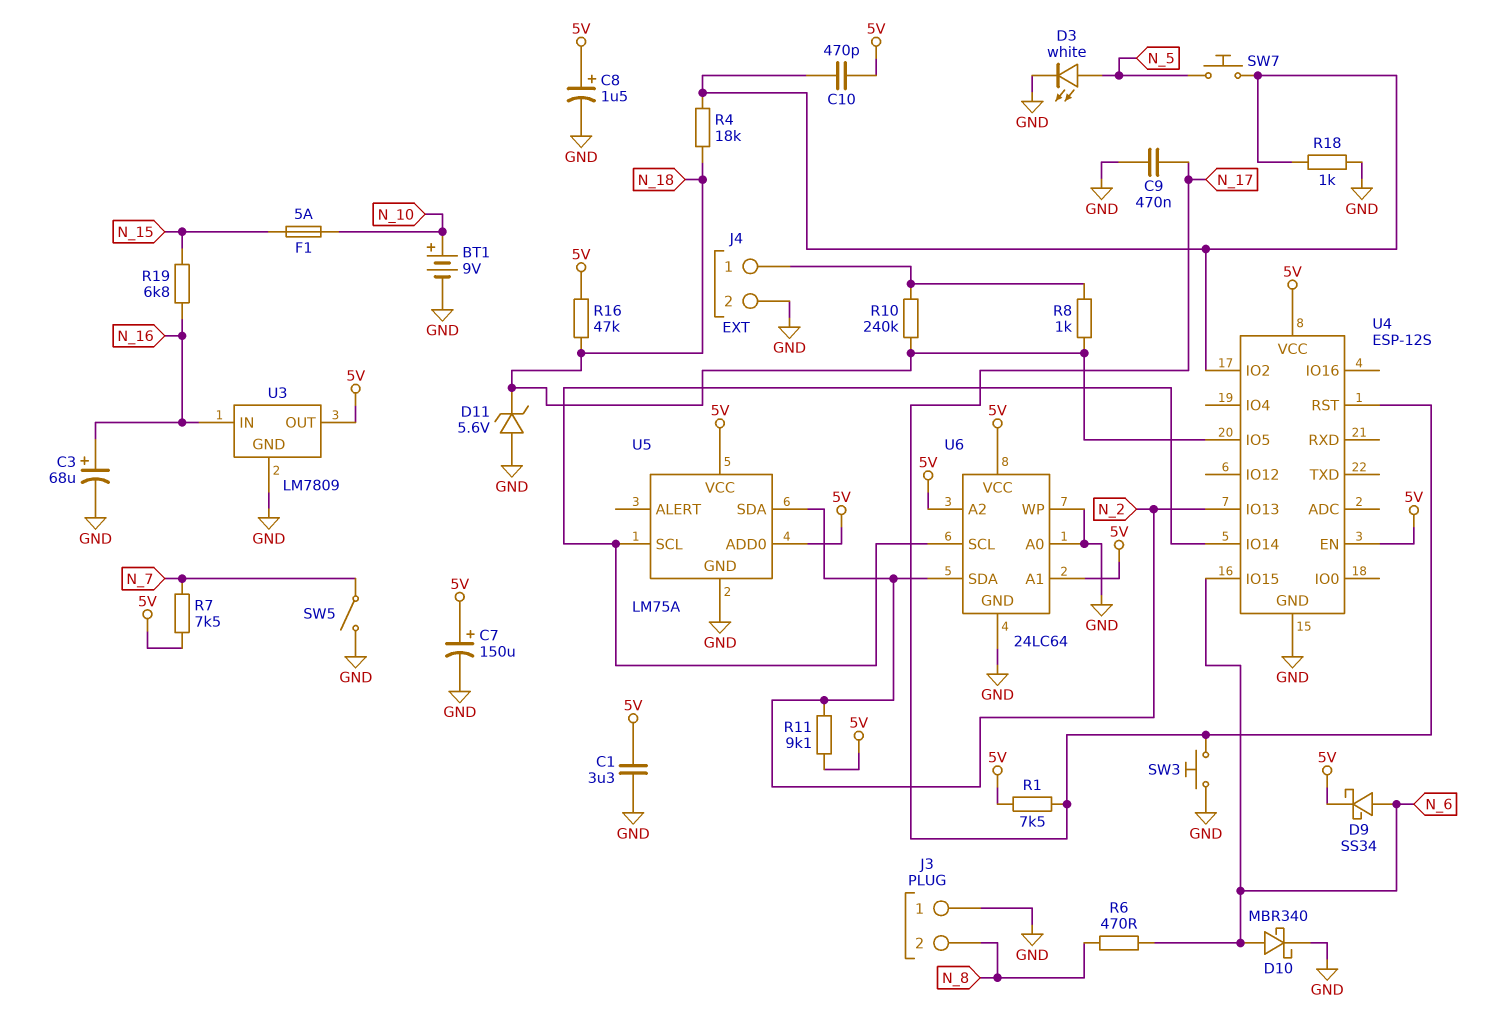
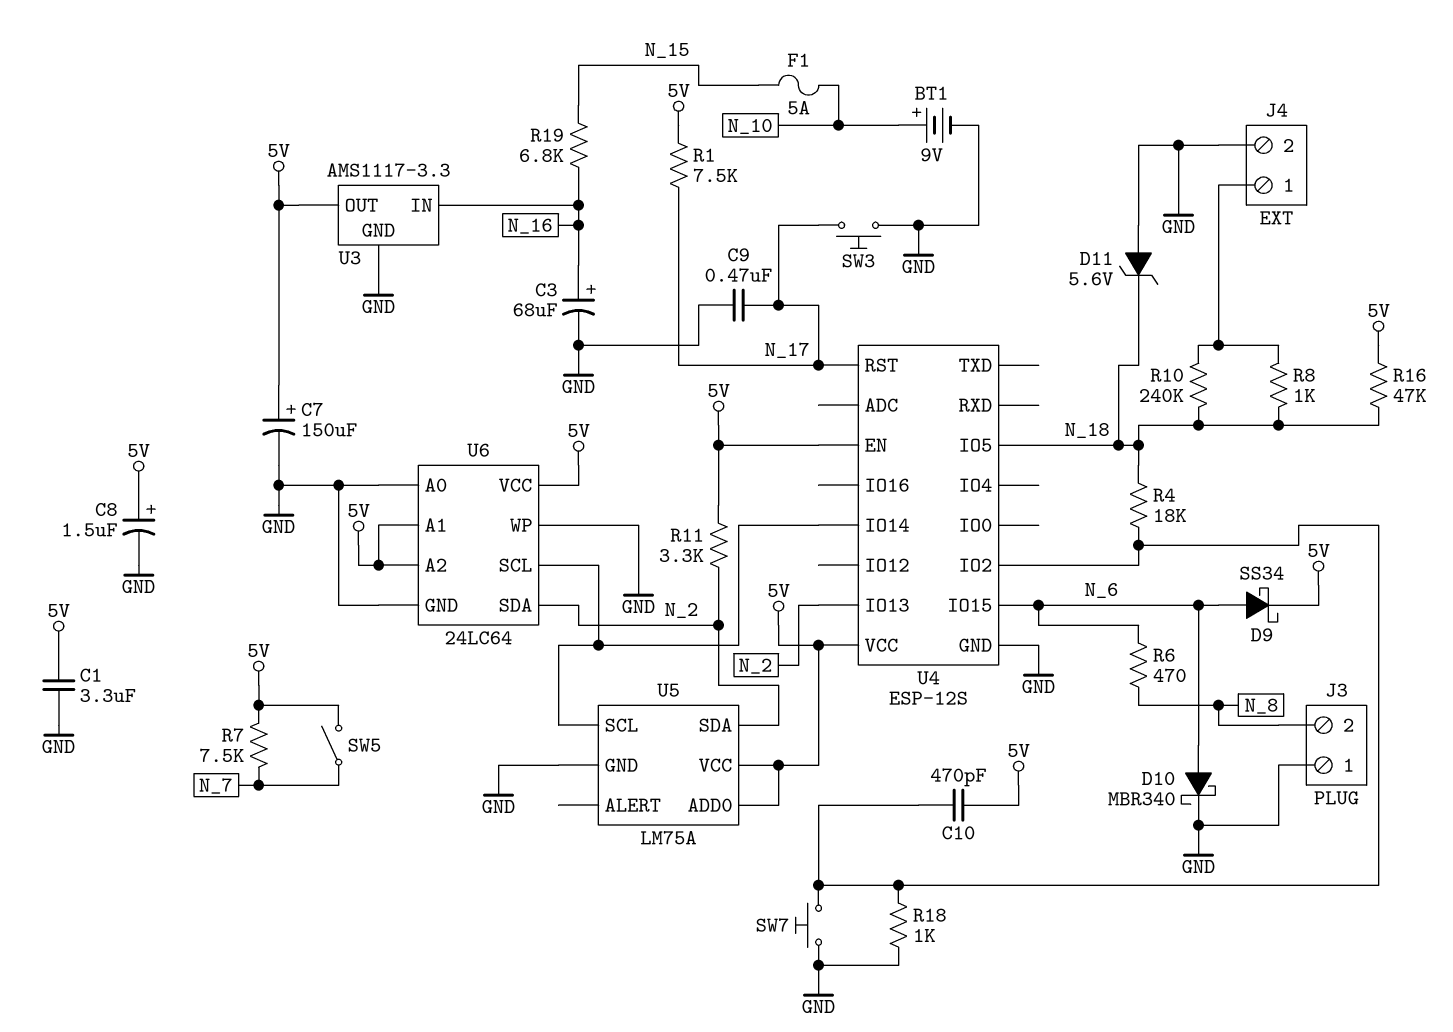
D3: LED white (A N_5, K GND) -> none
R11: 9.1k (5V, N_2) -> 3.3k (5V, N_2)
SW5: switch (GND, N_7) -> switch (5V, N_7)
SW7: button (N_5, U4/IO2) -> button (GND, U4/IO2)
U3: LM7809 -> AMS1117-3.3

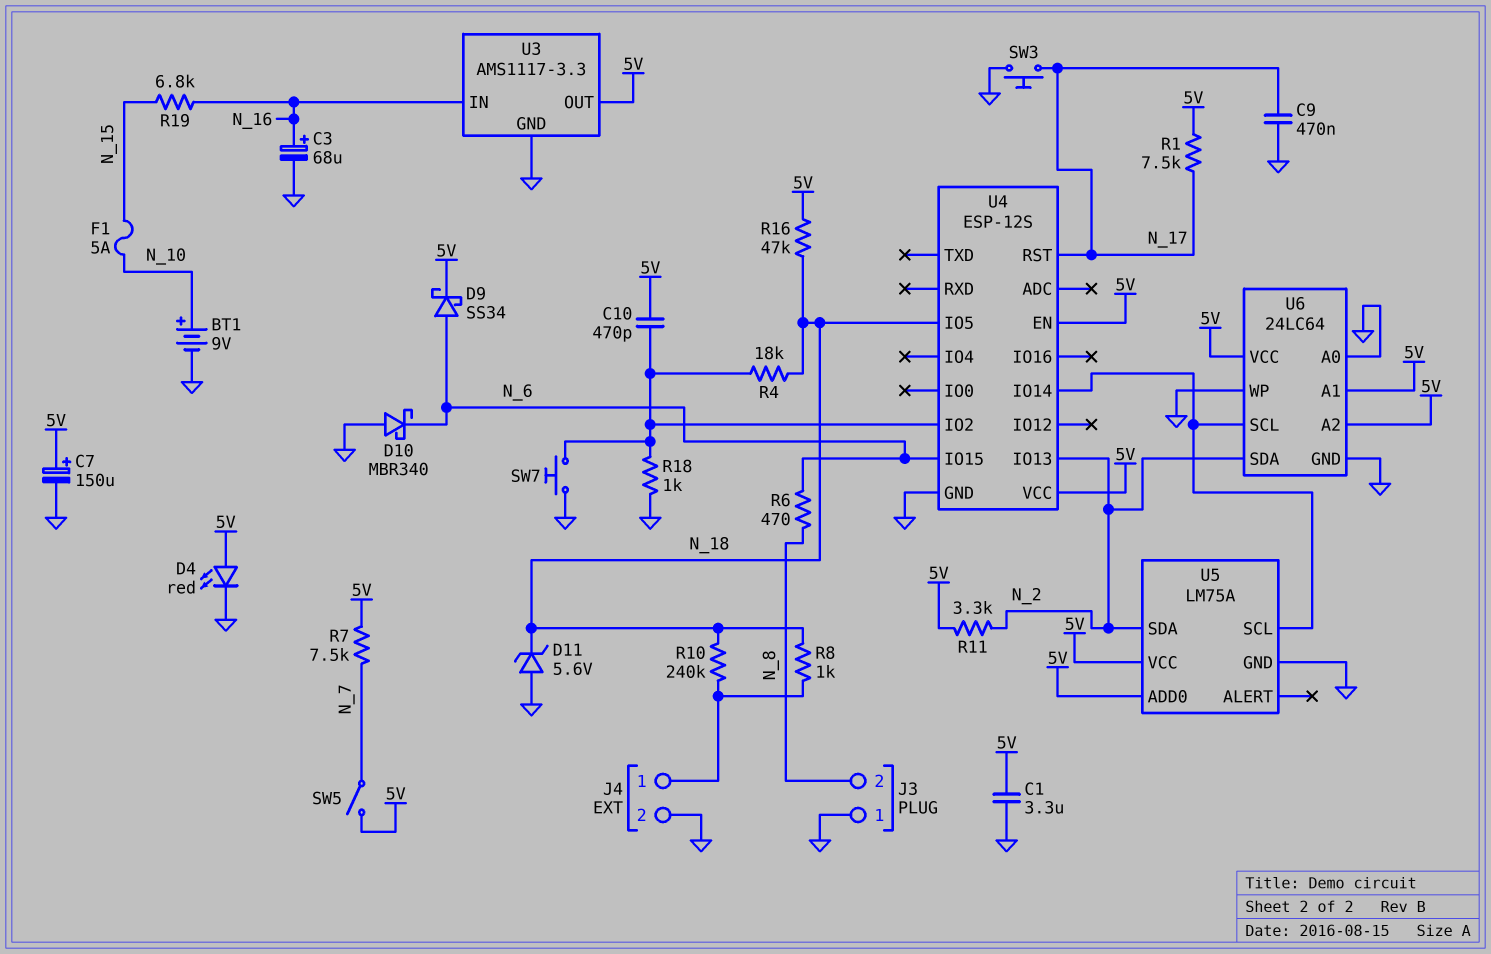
C8: 1.5uF (plus 5V, minus GND) -> none
D4: none -> LED red (A 5V, K GND)
D10: schottky MBR340 (A N_6, K GND) -> schottky MBR340 (A GND, K N_6)

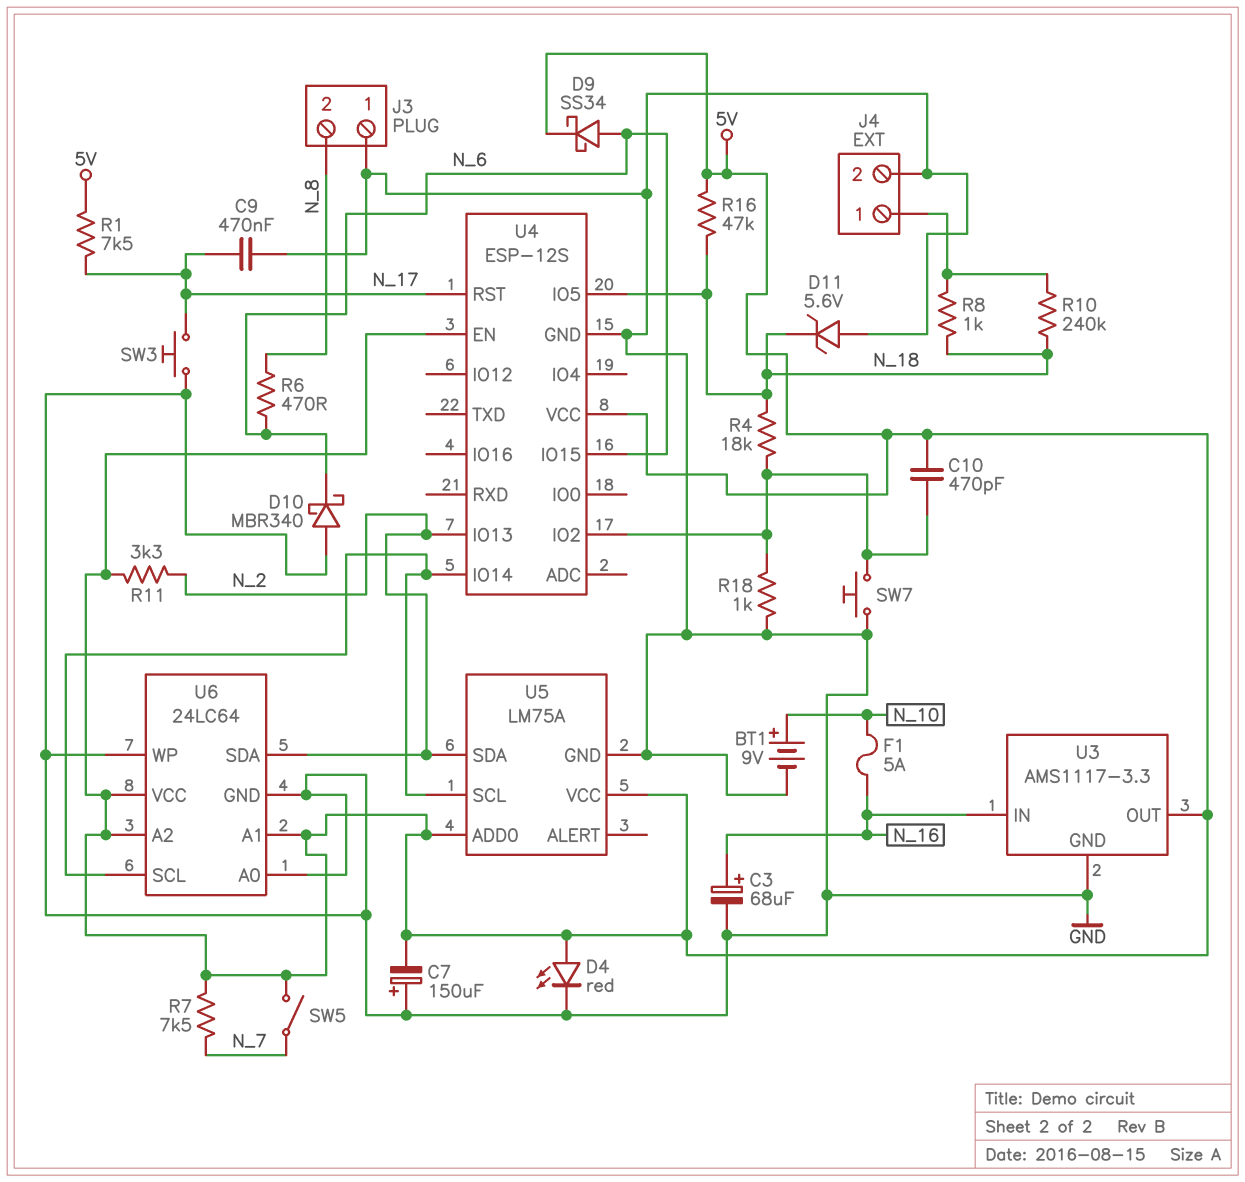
C1: 3.3uF (5V, GND) -> none
C7: 150uF (plus 5V, minus GND) -> 150uF (plus GND, minus 5V)
F1: 5A (N_10, N_15) -> 5A (N_10, N_16)
R19: 6.8k (N_15, N_16) -> none

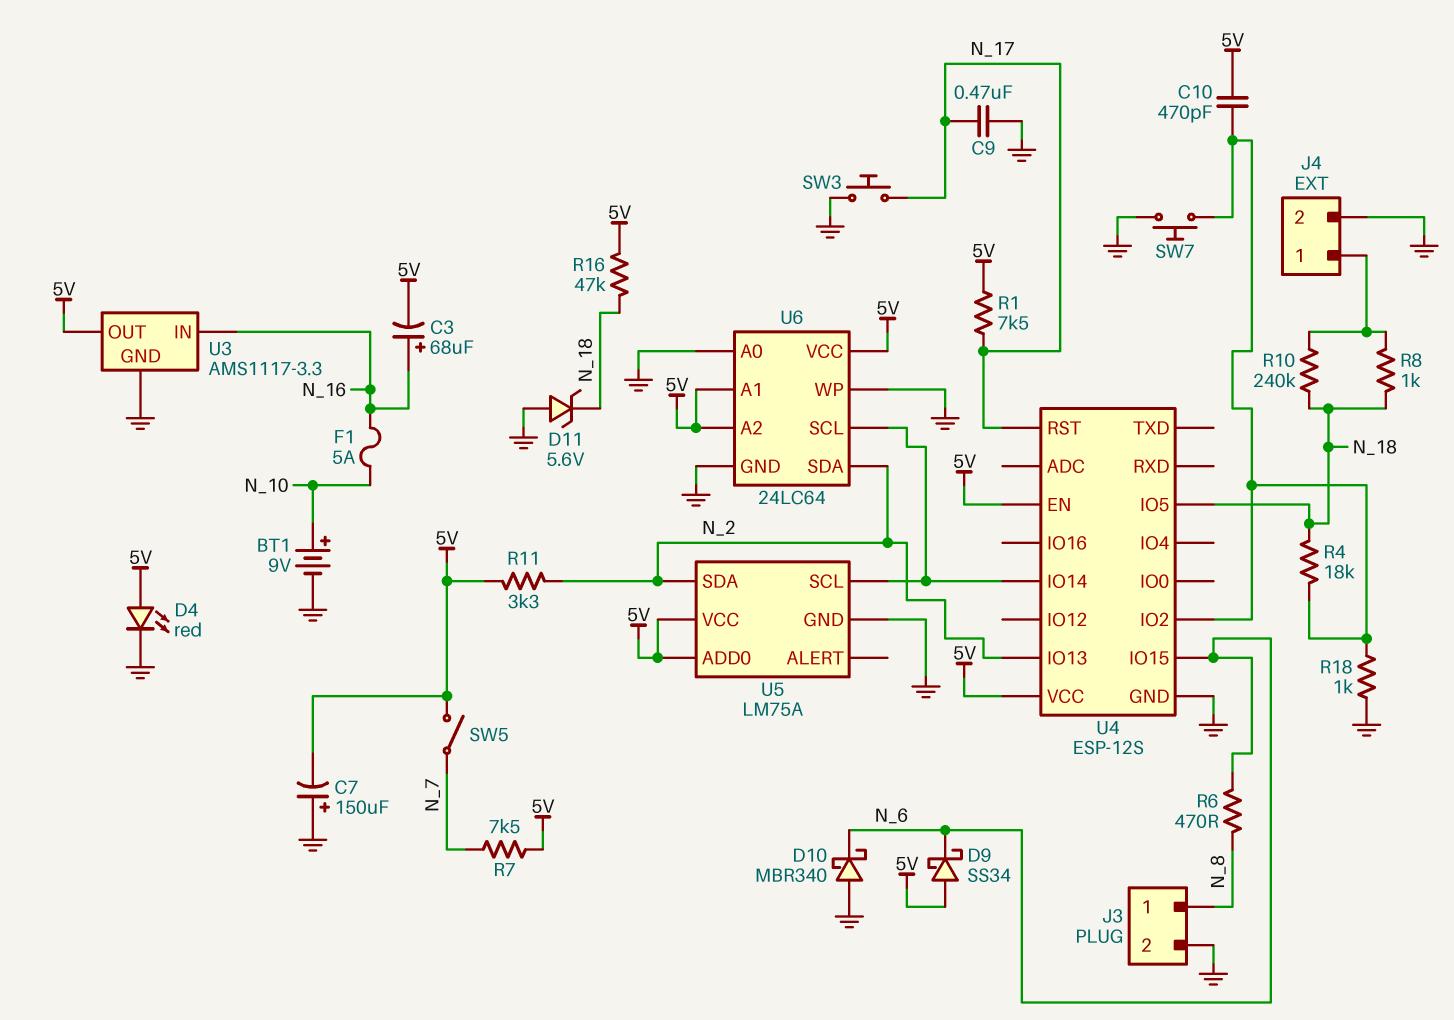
C3: 68uF (plus N_16, minus GND) -> 68uF (plus N_16, minus 5V)
D9: schottky SS34 (A N_6, K 5V) -> schottky SS34 (A 5V, K N_6)
J3 pin 1: GND -> N_8
J3 pin 2: N_8 -> GND

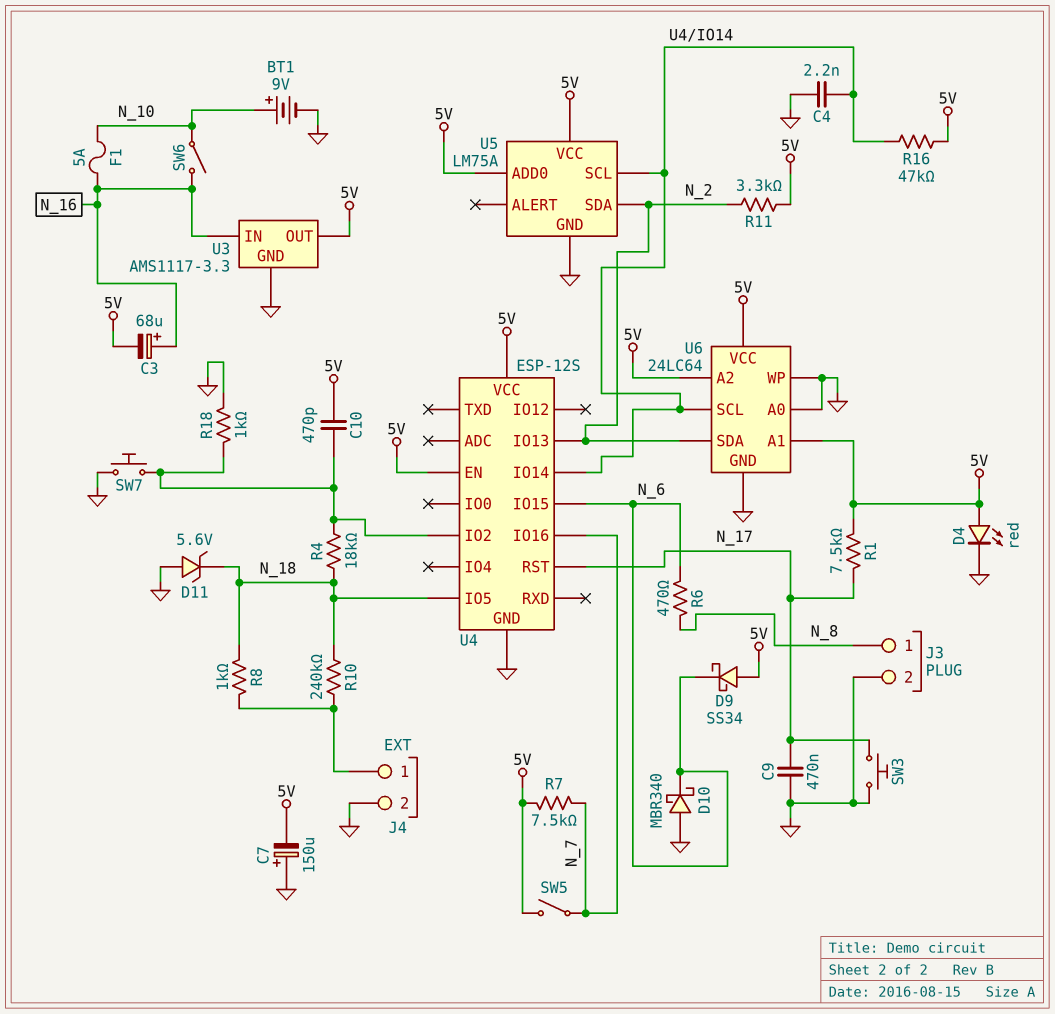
C4: none -> 2.2nF (GND, U4/IO14)
R16: 47k (5V, N_18) -> 47k (5V, U4/IO14)
SW6: none -> switch (N_10, N_16)
U4 pin IO16: none -> N_7

